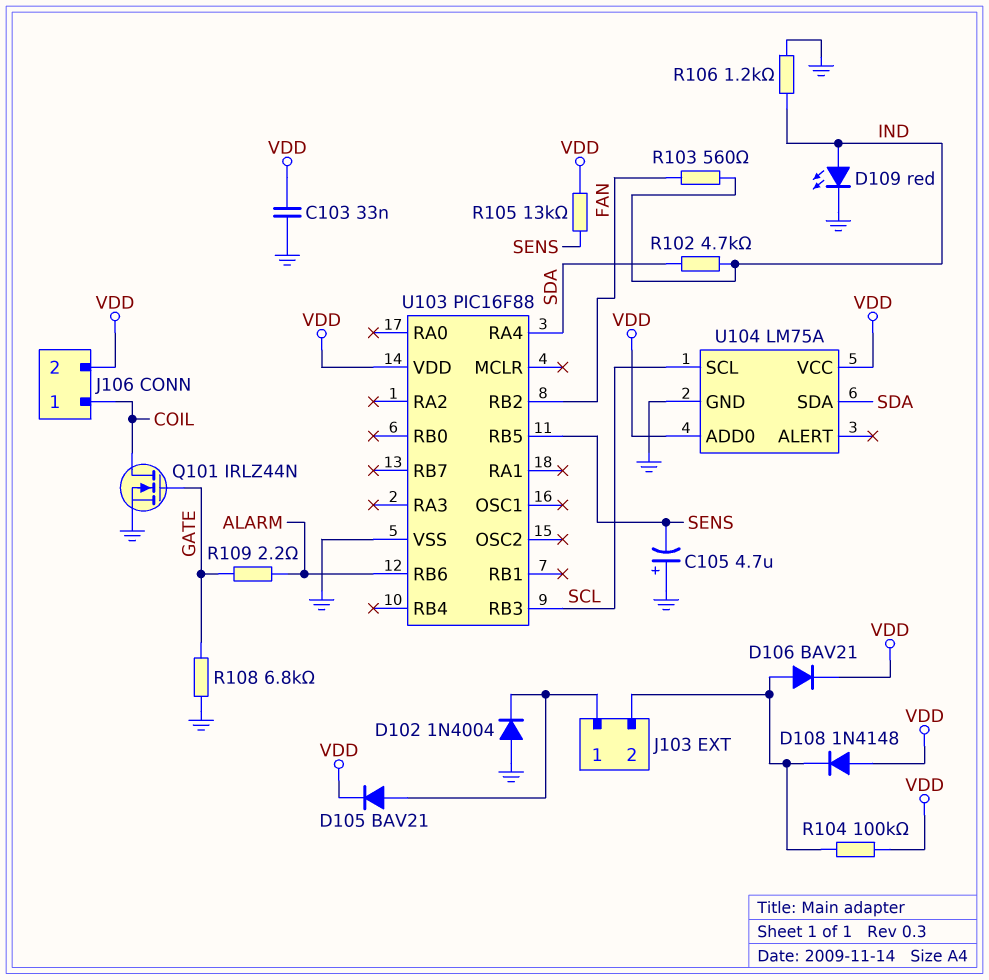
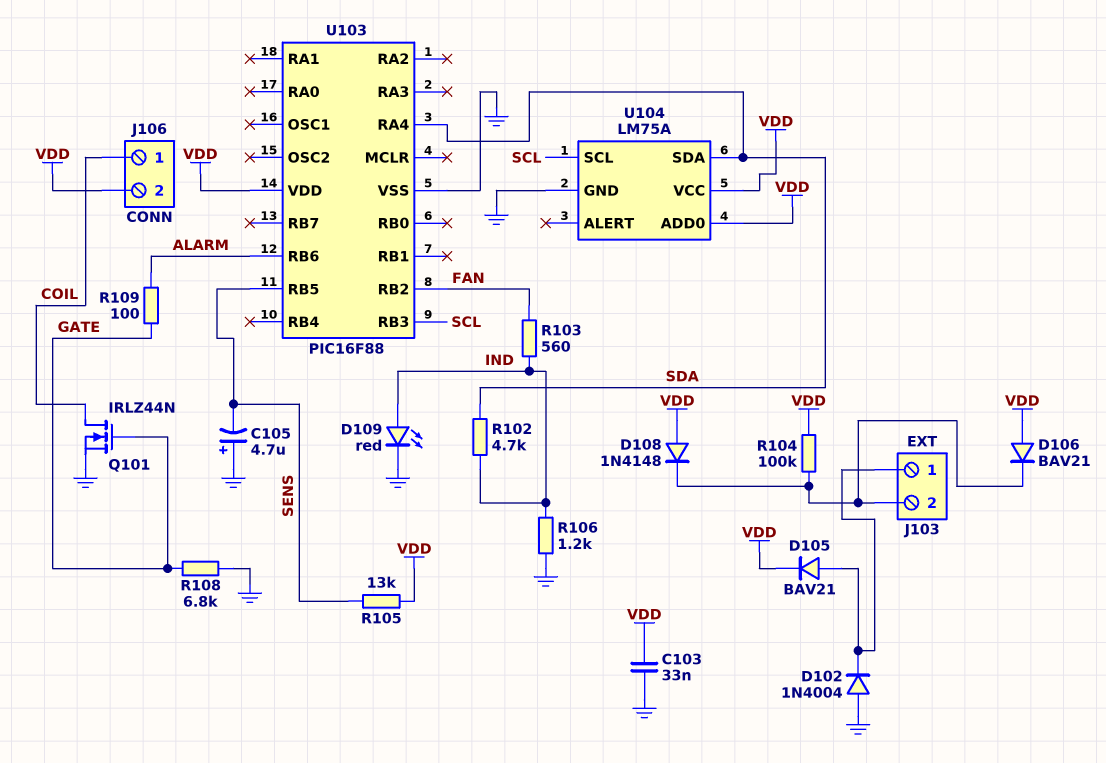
D106: diode BAV21 (A J103/2, K VDD) -> diode BAV21 (A VDD, K J103/2)
R109: 2.2 (ALARM, GATE) -> 100 (ALARM, GATE)

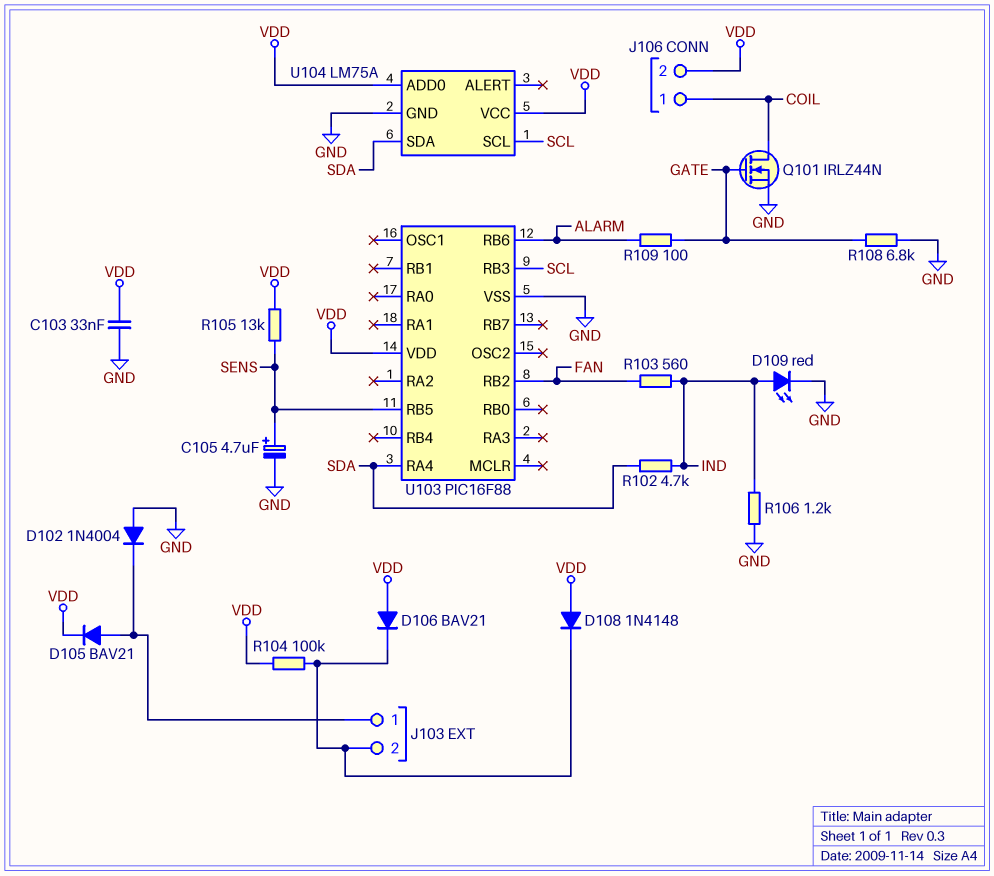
C105: 4.7uF (plus GND, minus SENS) -> 4.7uF (plus SENS, minus GND)

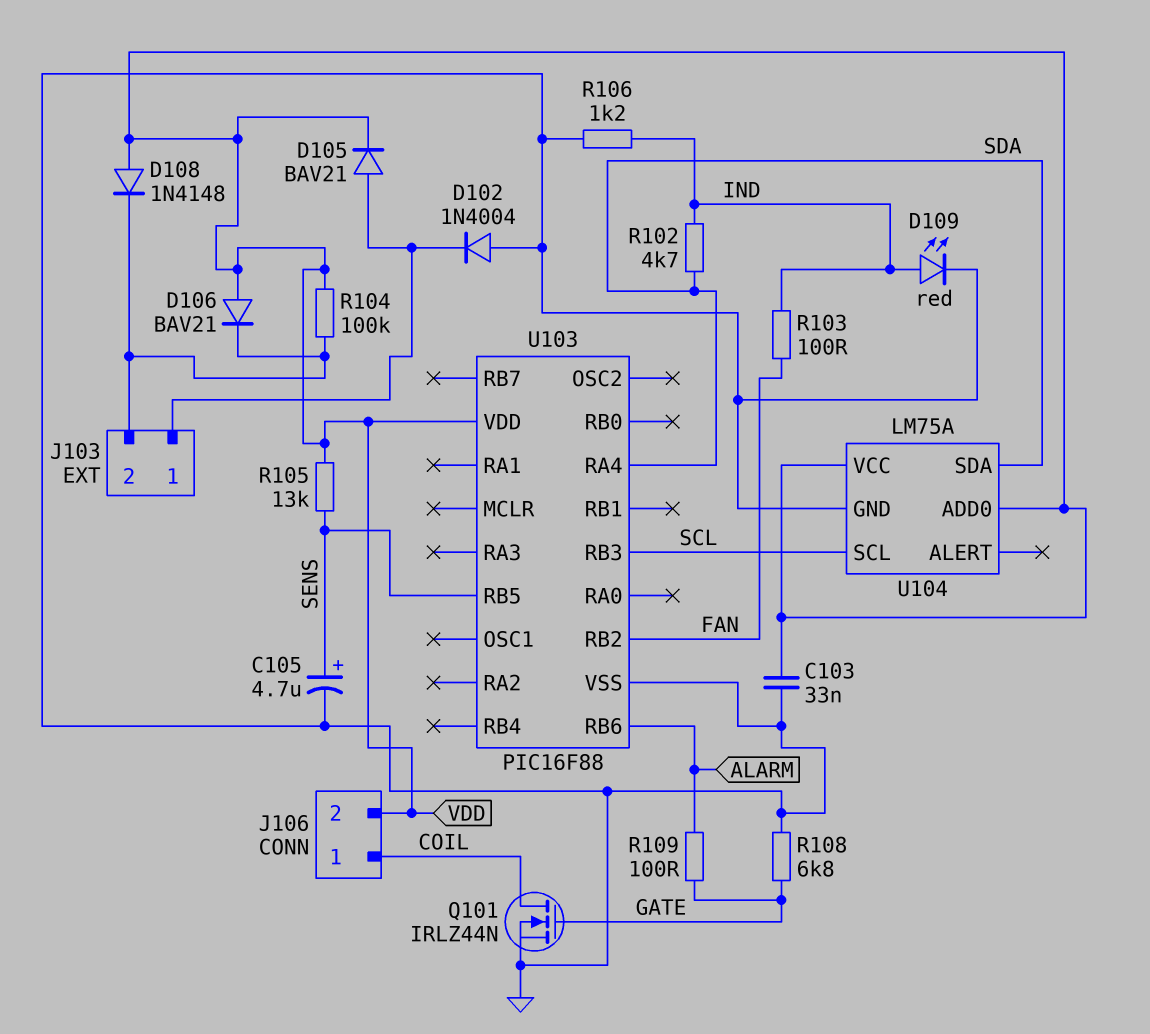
R103: 560 (FAN, IND) -> 100 (FAN, IND)

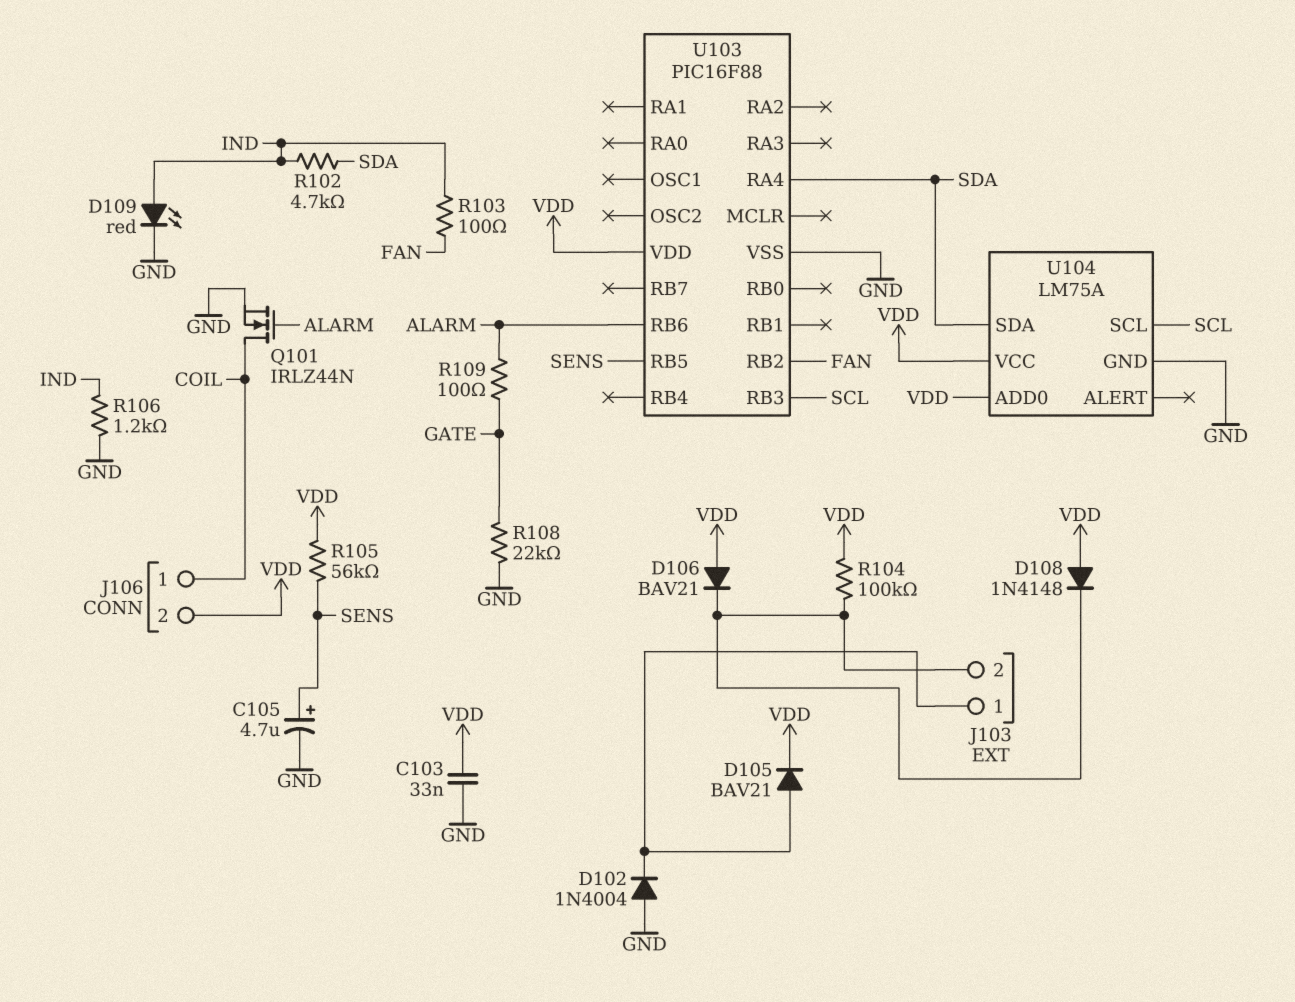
Q101: NMOS IRLZ44N (G GATE, D COIL, S GND) -> NMOS IRLZ44N (G ALARM, D COIL, S GND)
R105: 13k (SENS, VDD) -> 56k (SENS, VDD)
R108: 6.8k (GATE, GND) -> 22k (GATE, GND)

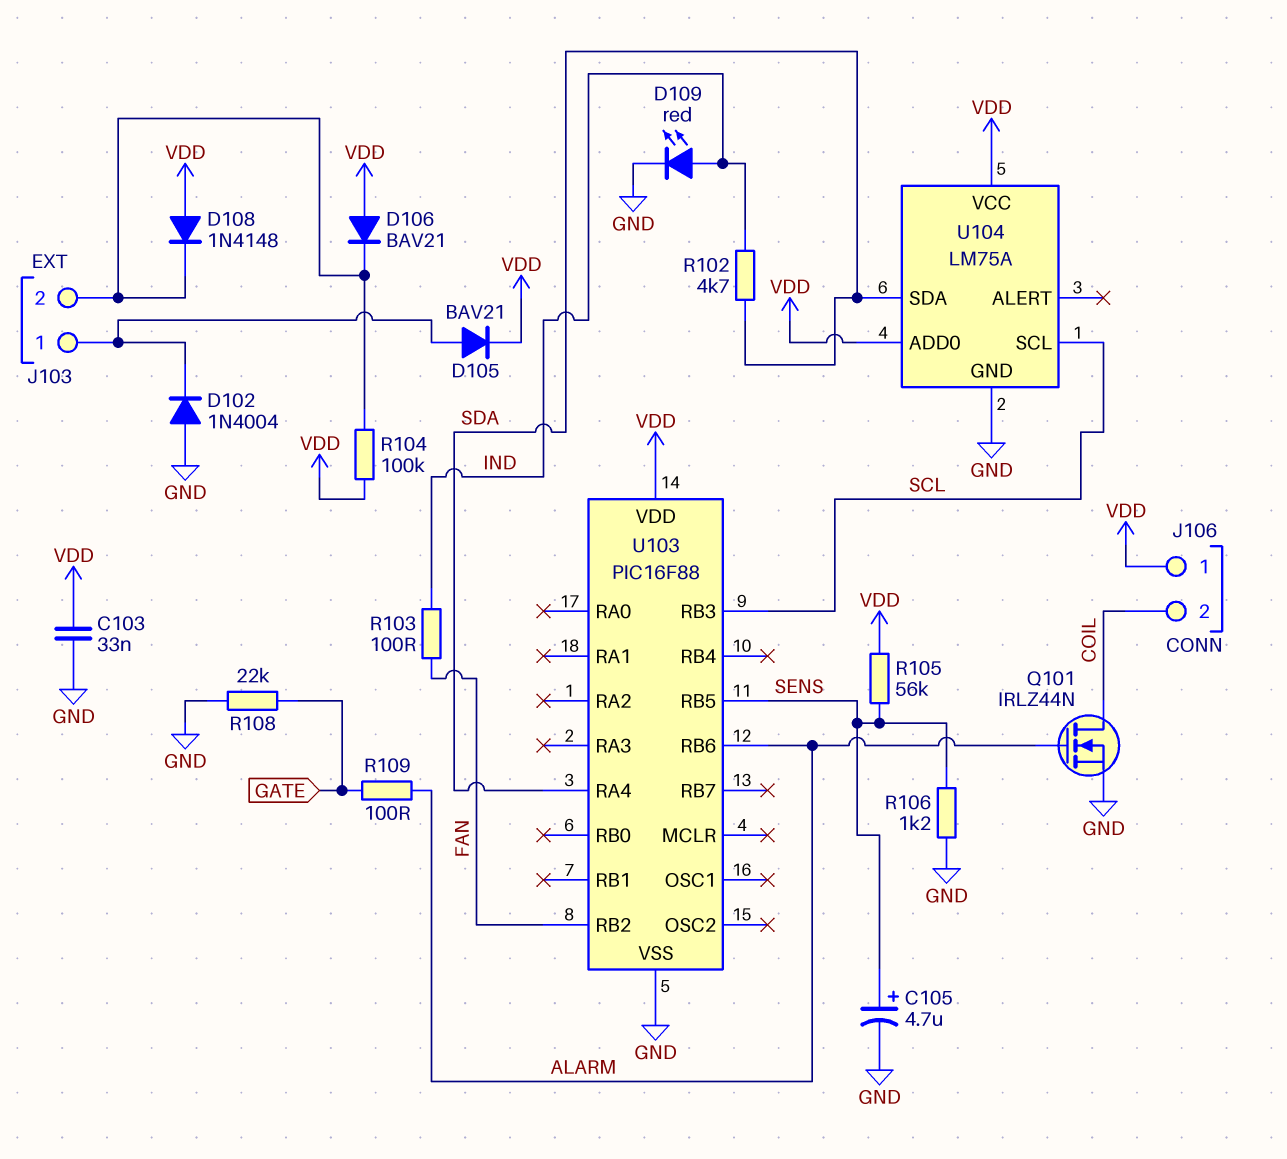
J106 pin 1: COIL -> VDD
J106 pin 2: VDD -> COIL
R106: 1.2k (GND, IND) -> 1.2k (GND, SENS)

